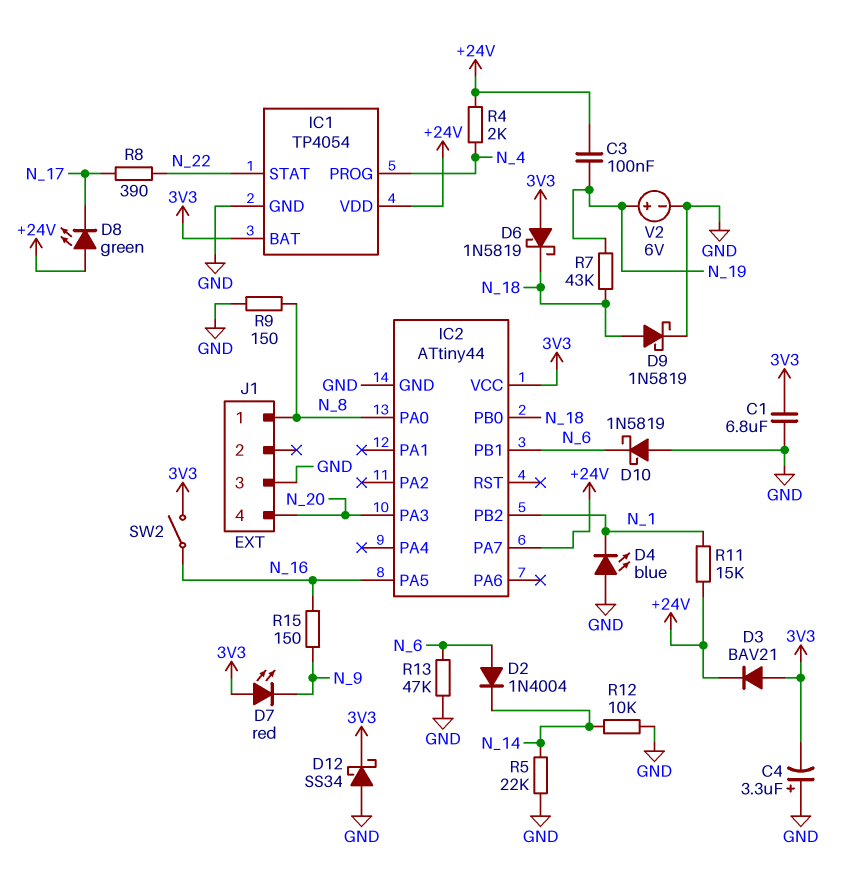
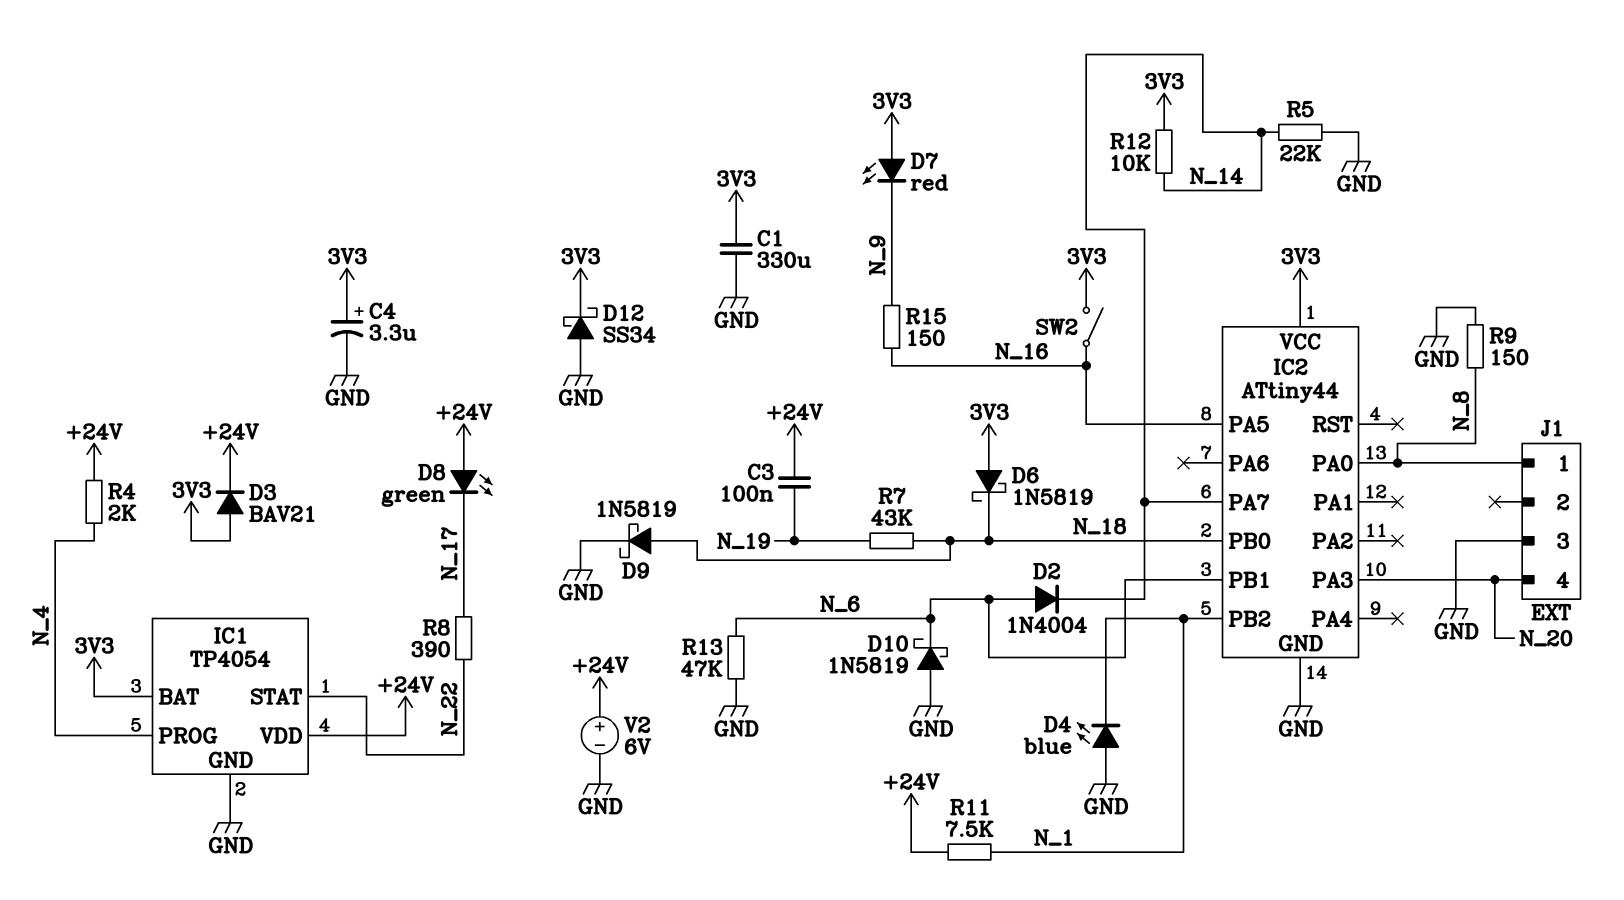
C1: 6.8uF (3V3, GND) -> 330uF (3V3, GND)
C4: 3.3uF (plus GND, minus 3V3) -> 3.3uF (plus 3V3, minus GND)
IC2 pin PA7: +24V -> N_14
R11: 15k (+24V, N_1) -> 7.5k (+24V, N_1)
R12: 10k (GND, N_14) -> 10k (3V3, N_14)
V2: 6V (plus N_19, minus GND) -> 6V (plus +24V, minus GND)

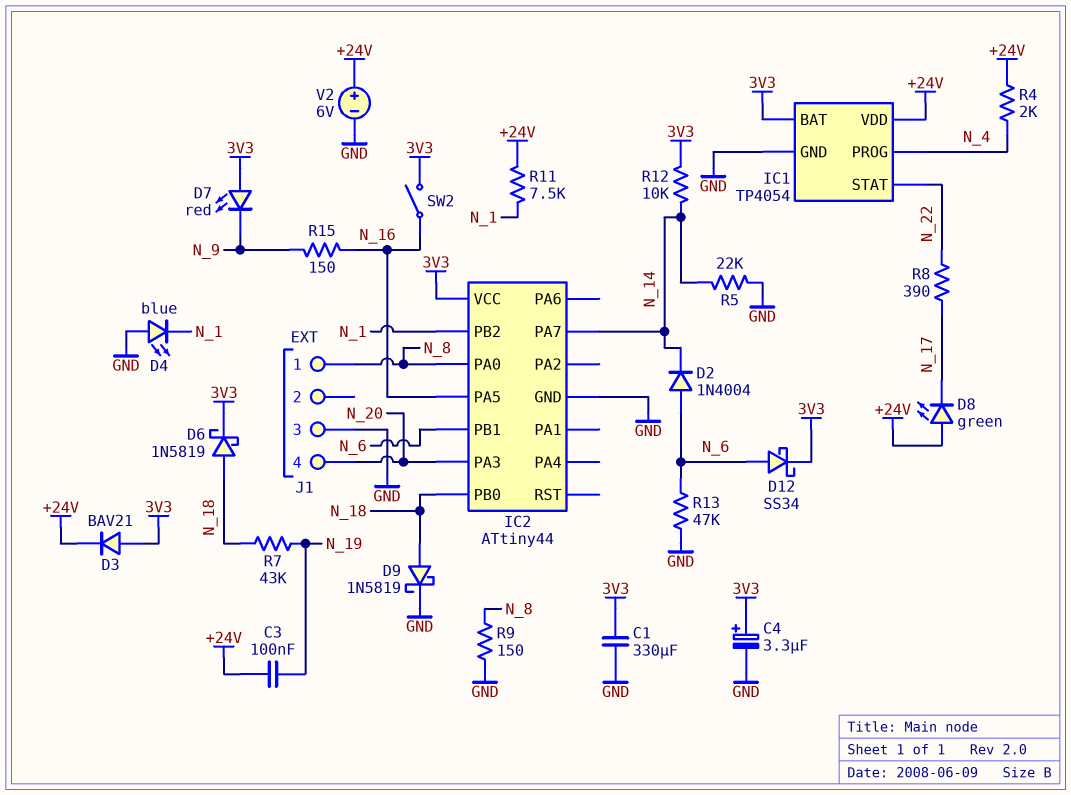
D6: schottky 1N5819 (A 3V3, K N_18) -> schottky 1N5819 (A N_18, K 3V3)
D10: schottky 1N5819 (A GND, K N_6) -> none
D12: schottky SS34 (A GND, K 3V3) -> schottky SS34 (A N_6, K 3V3)

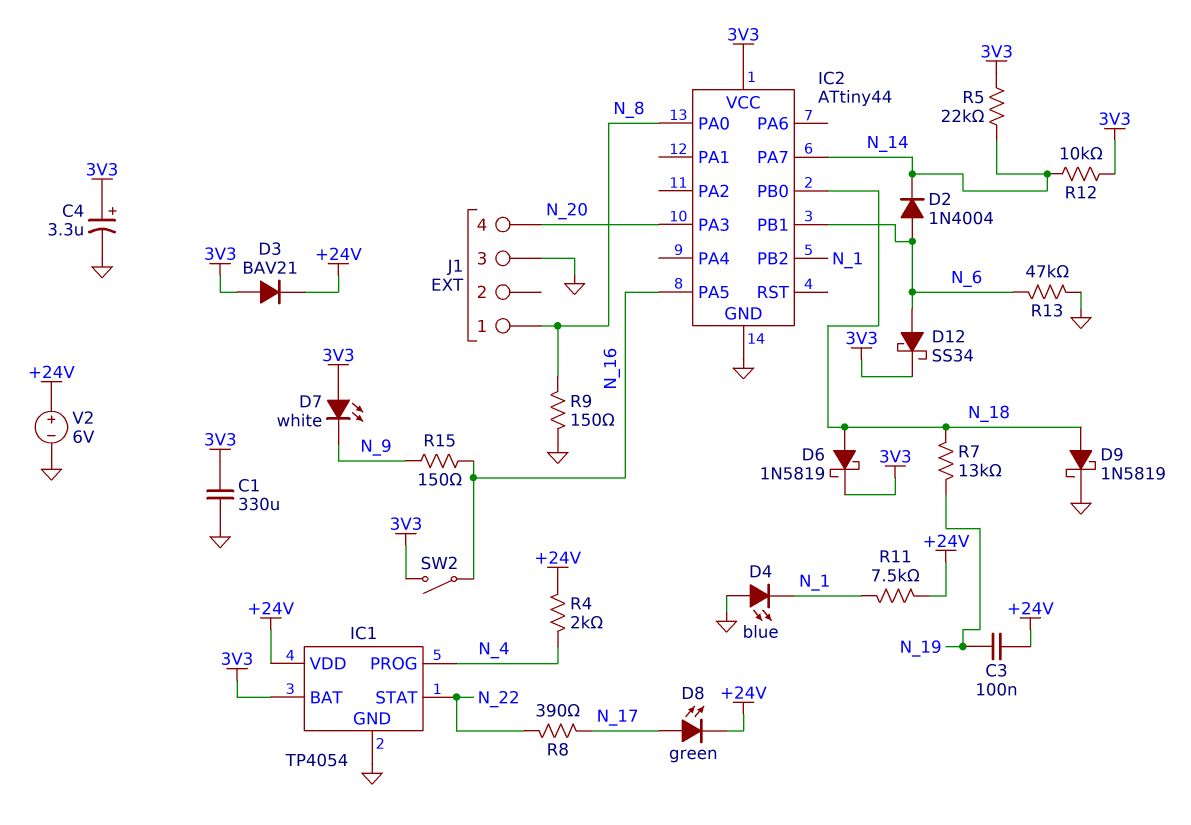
D7: LED red (A 3V3, K N_9) -> LED white (A 3V3, K N_9)
D8: LED green (A +24V, K N_17) -> LED green (A N_17, K +24V)
R5: 22k (GND, N_14) -> 22k (3V3, N_14)
R7: 43k (N_18, N_19) -> 13k (N_18, N_19)

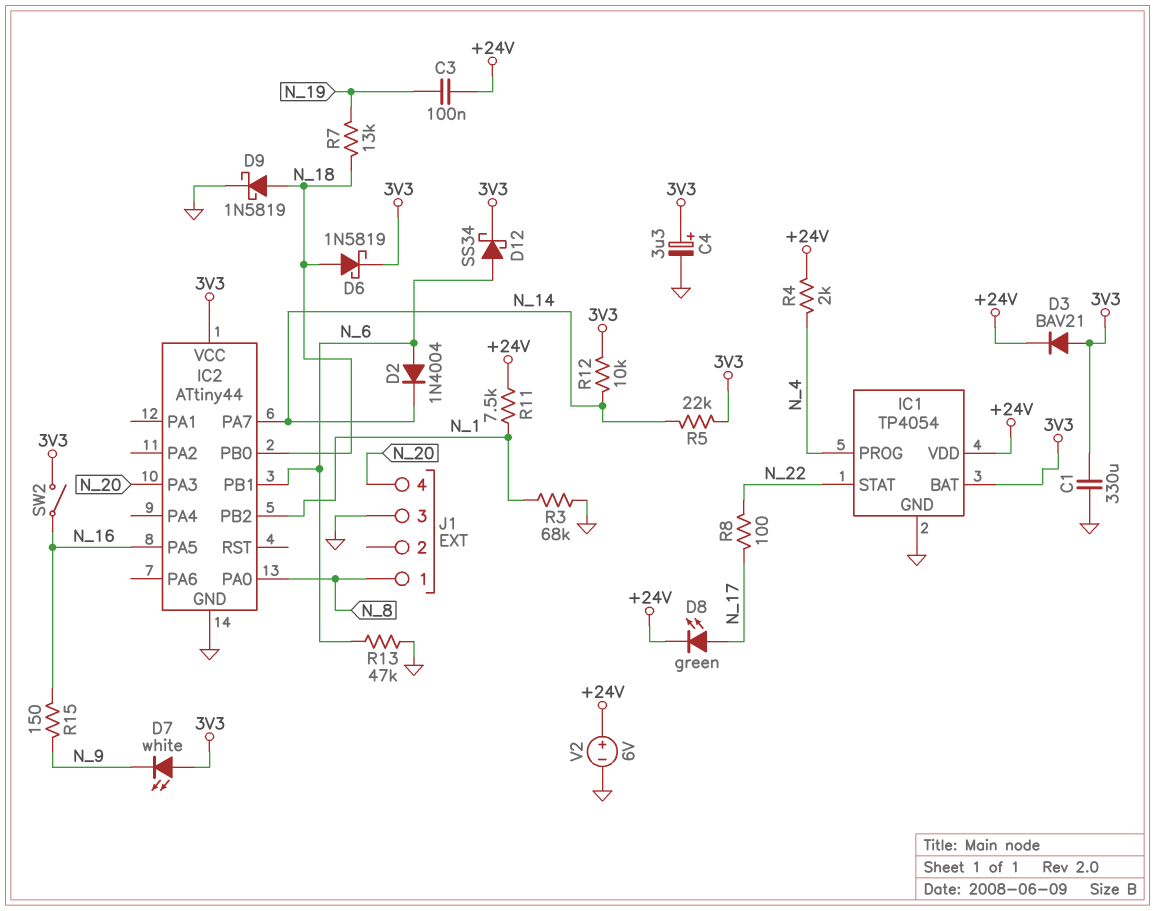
D4: LED blue (A GND, K N_1) -> none
R3: none -> 68k (GND, N_1)
R8: 390 (N_17, N_22) -> 100 (N_17, N_22)
R9: 150 (GND, N_8) -> none

